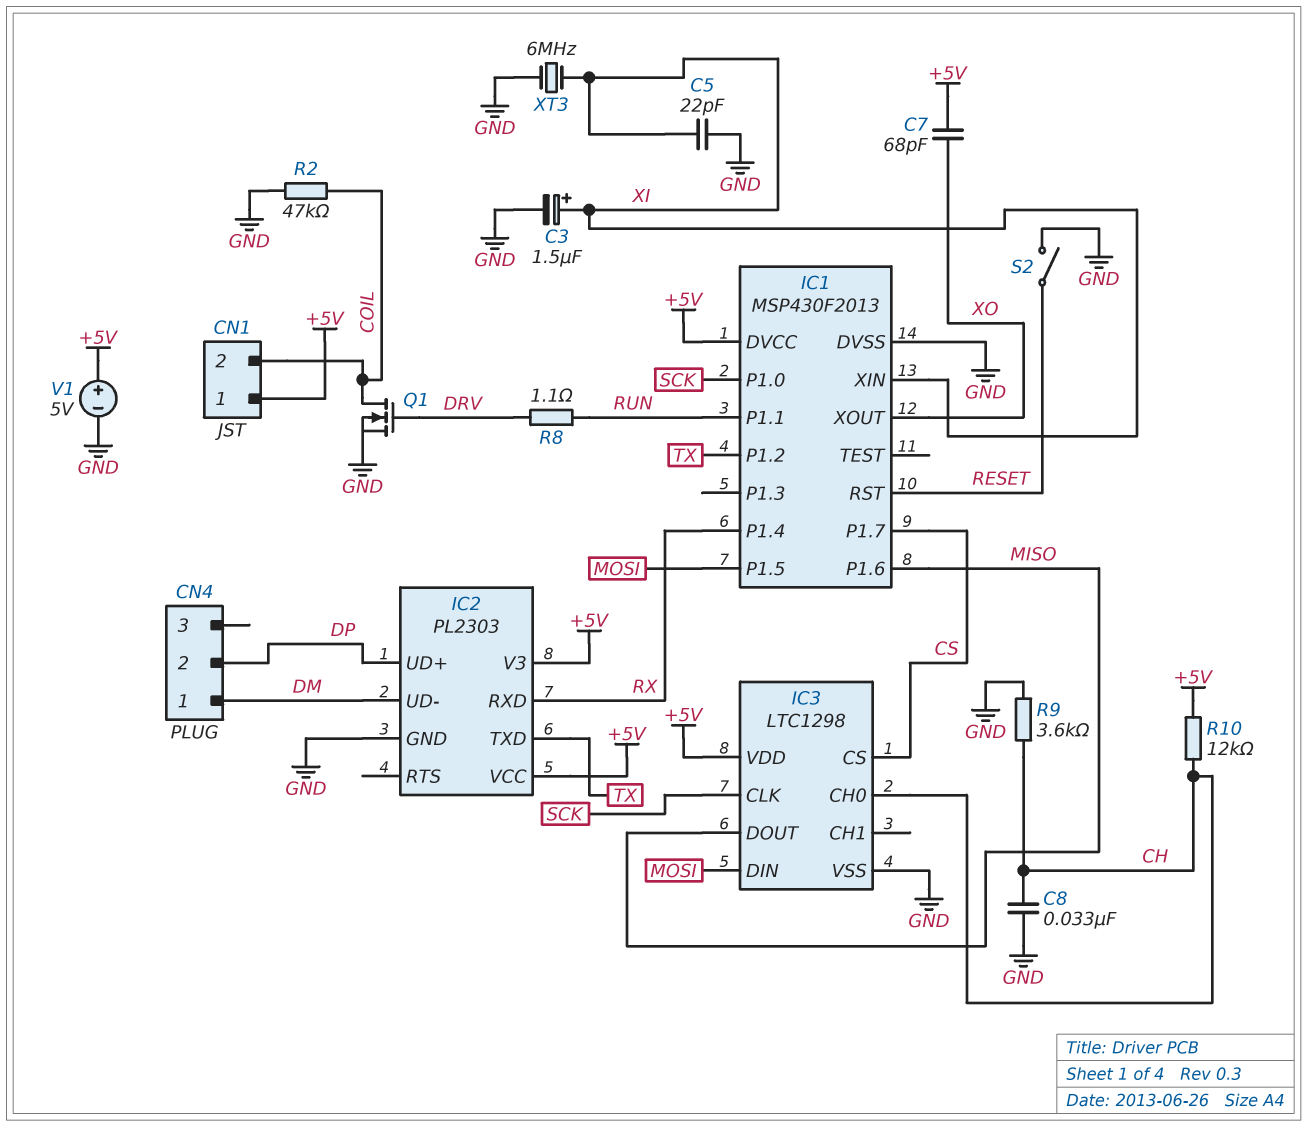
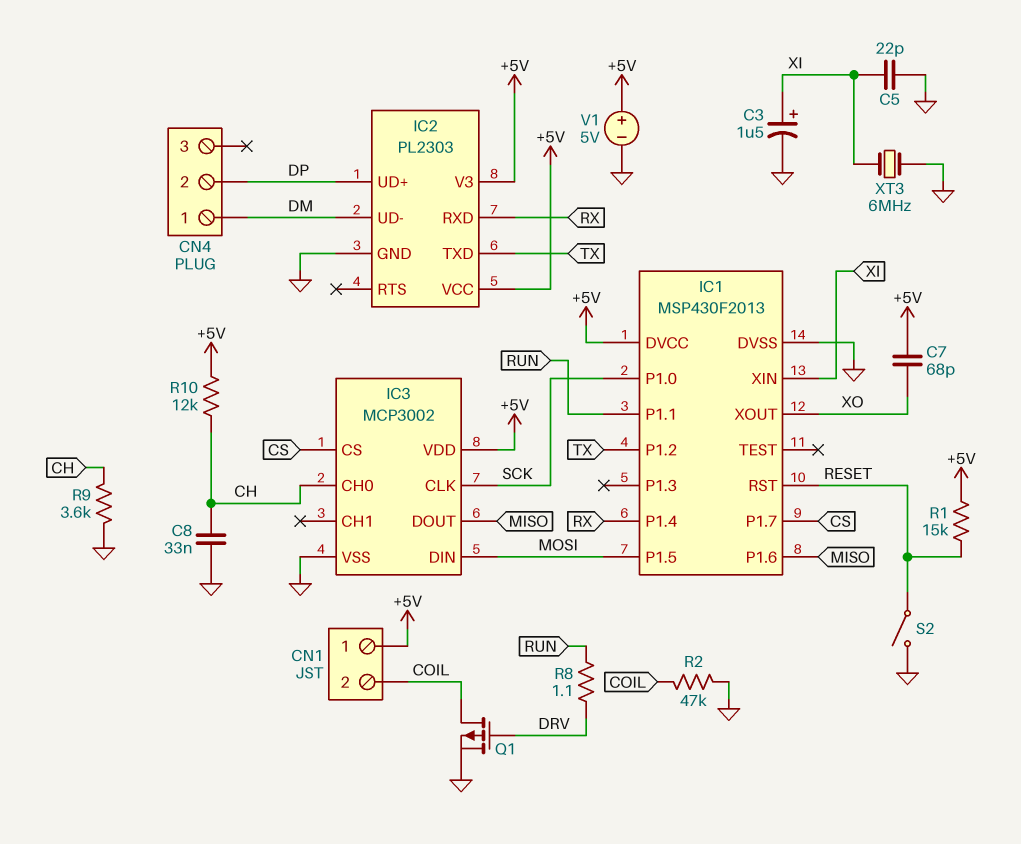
IC3: LTC1298 -> MCP3002
Q1: NMOS (G DRV, D COIL, S GND) -> PMOS (G DRV, D COIL, S GND)
R1: none -> 15k (+5V, RESET)

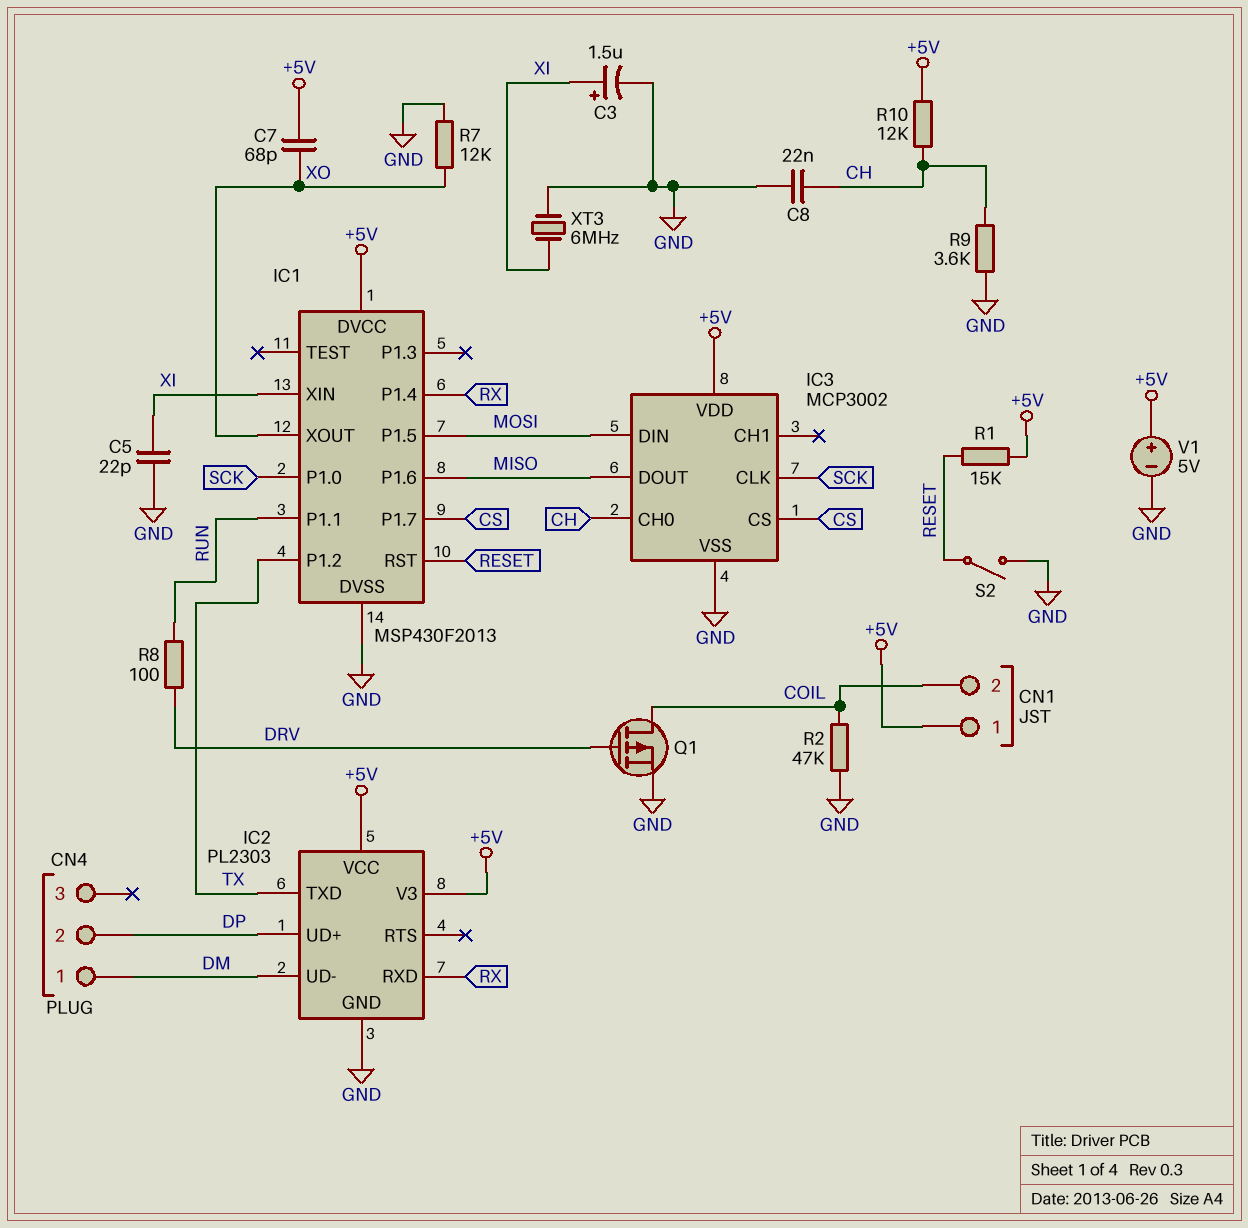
C8: 33nF (CH, GND) -> 22nF (CH, GND)
R7: none -> 12k (GND, XO)
R8: 1.1 (DRV, RUN) -> 100 (DRV, RUN)

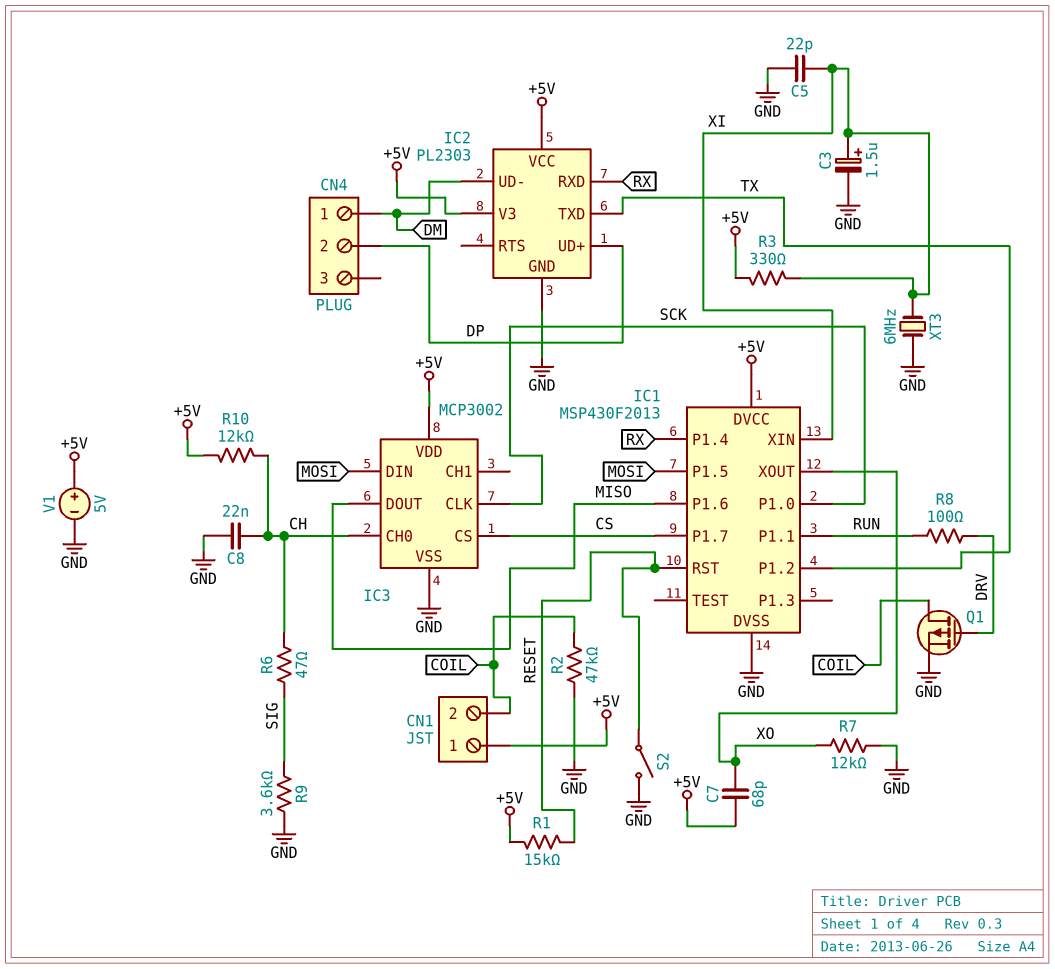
R3: none -> 330 (+5V, XI)
R6: none -> 47 (CH, SIG)
R9: 3.6k (CH, GND) -> 3.6k (GND, SIG)

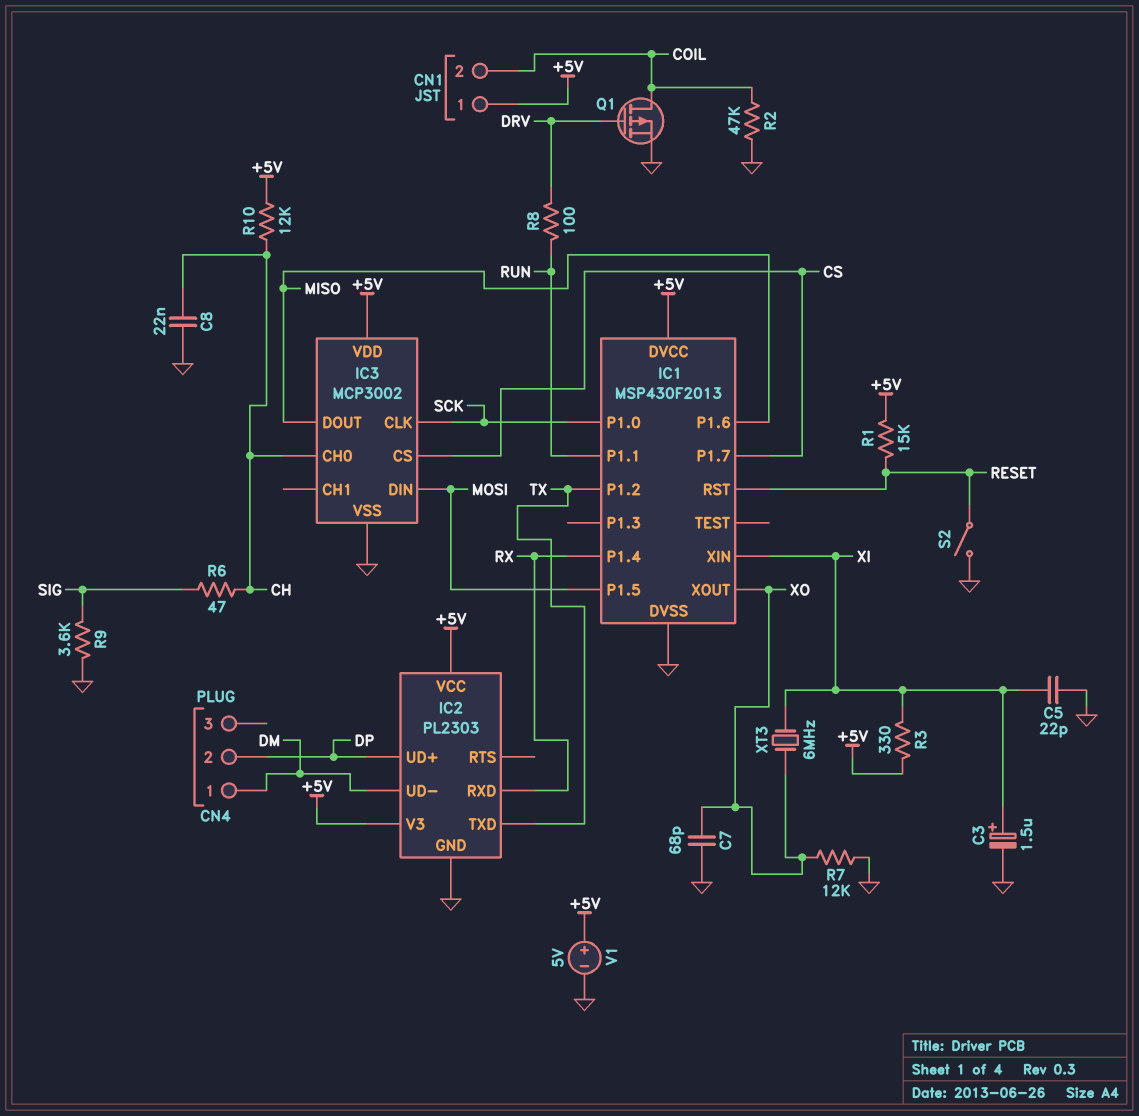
C7: 68pF (+5V, XO) -> 68pF (GND, XO)
XT3: 6MHz (GND, XI) -> 6MHz (XI, XO)

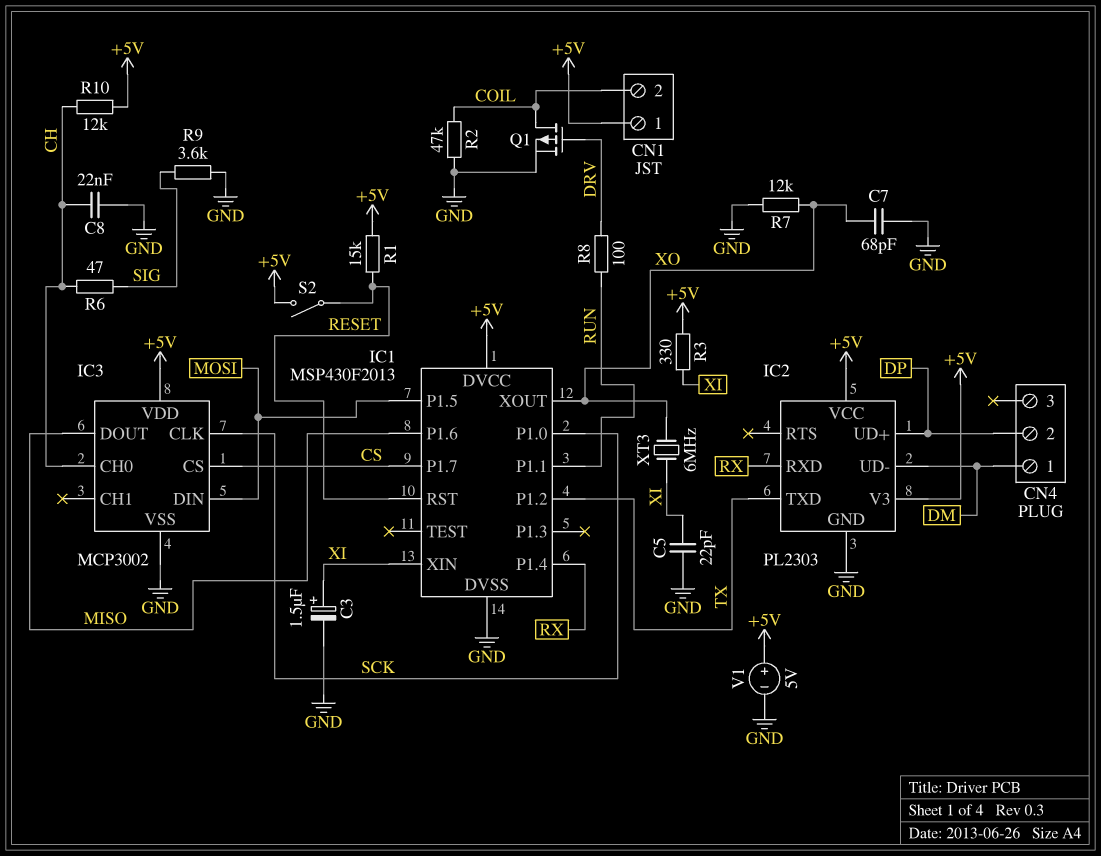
S2: switch (GND, RESET) -> switch (+5V, RESET)

